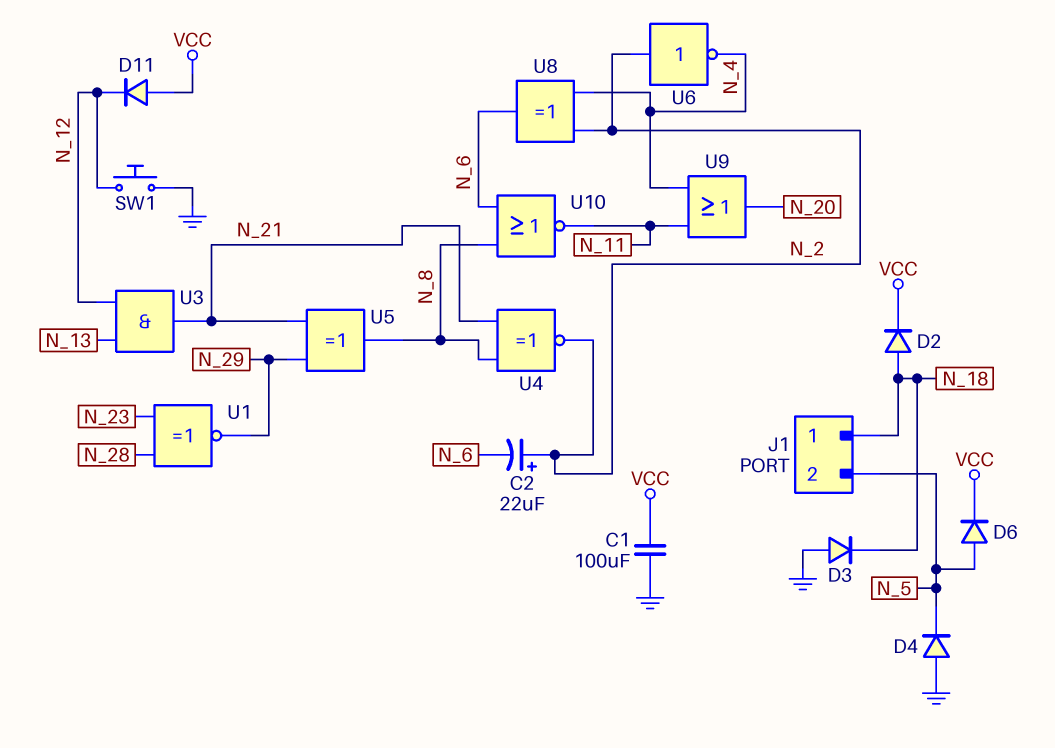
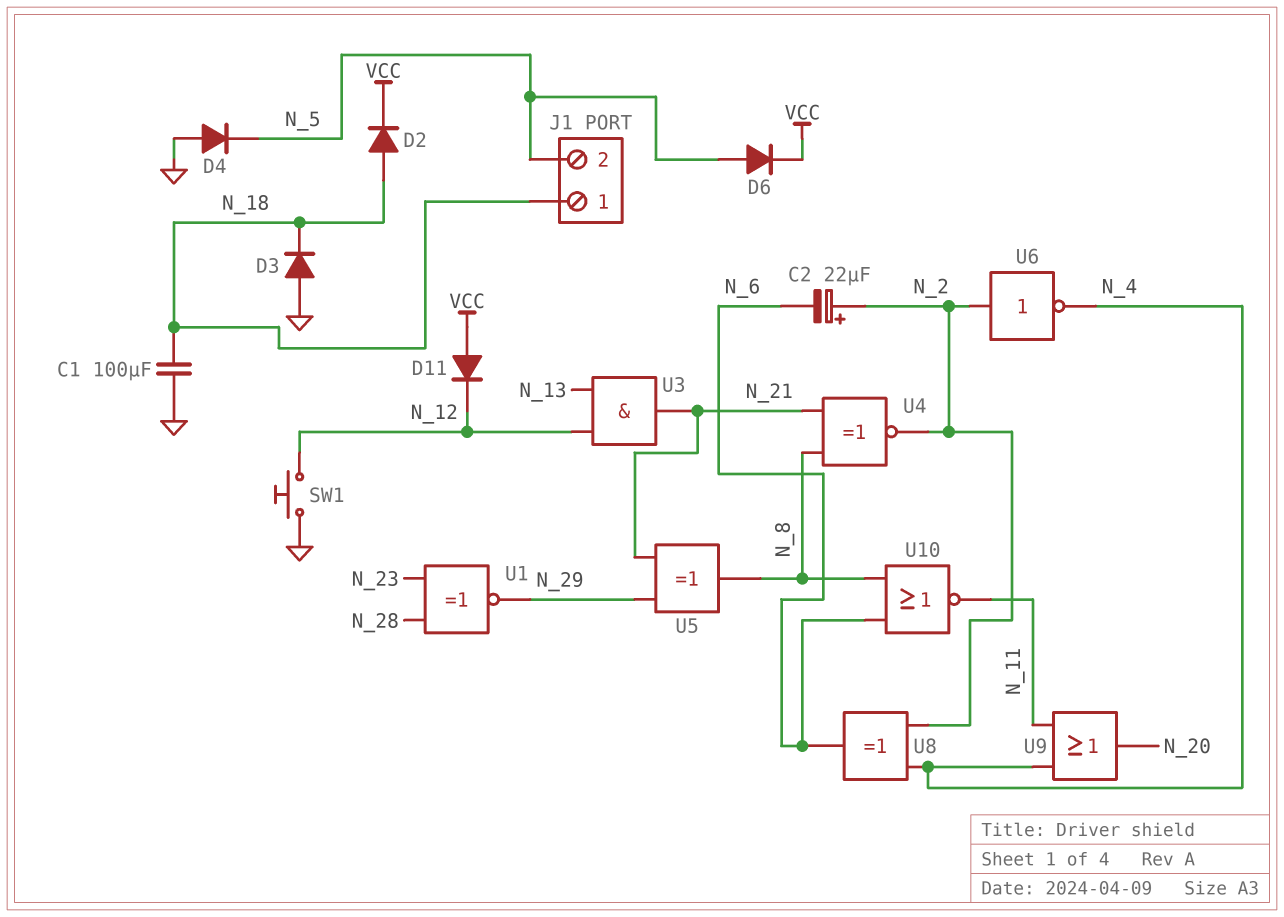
C1: 100uF (GND, VCC) -> 100uF (GND, N_18)

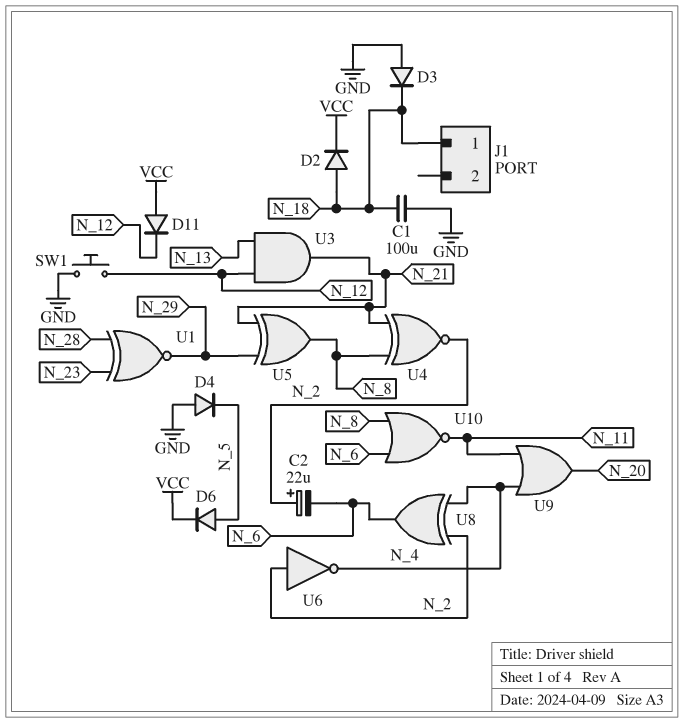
J1 pin 2: N_5 -> none

